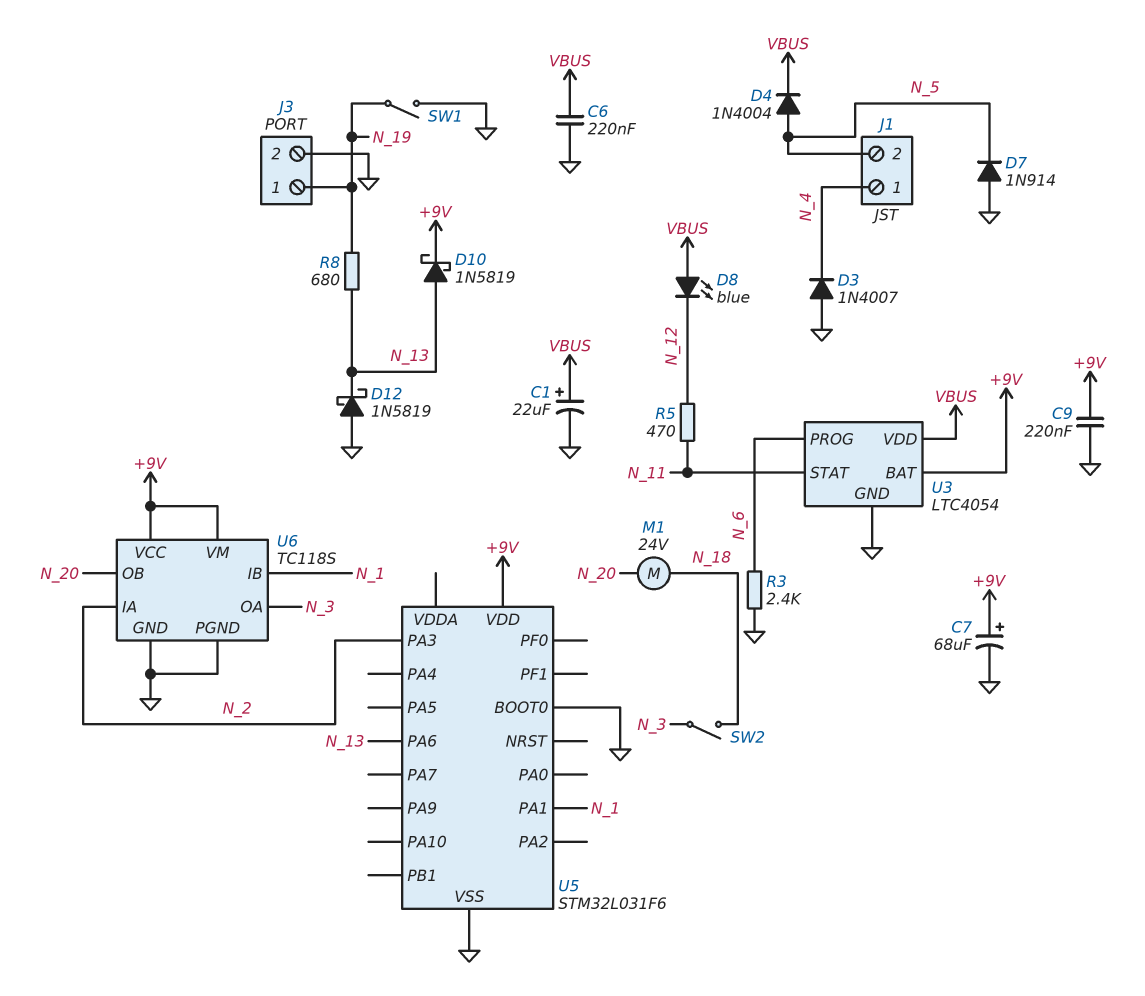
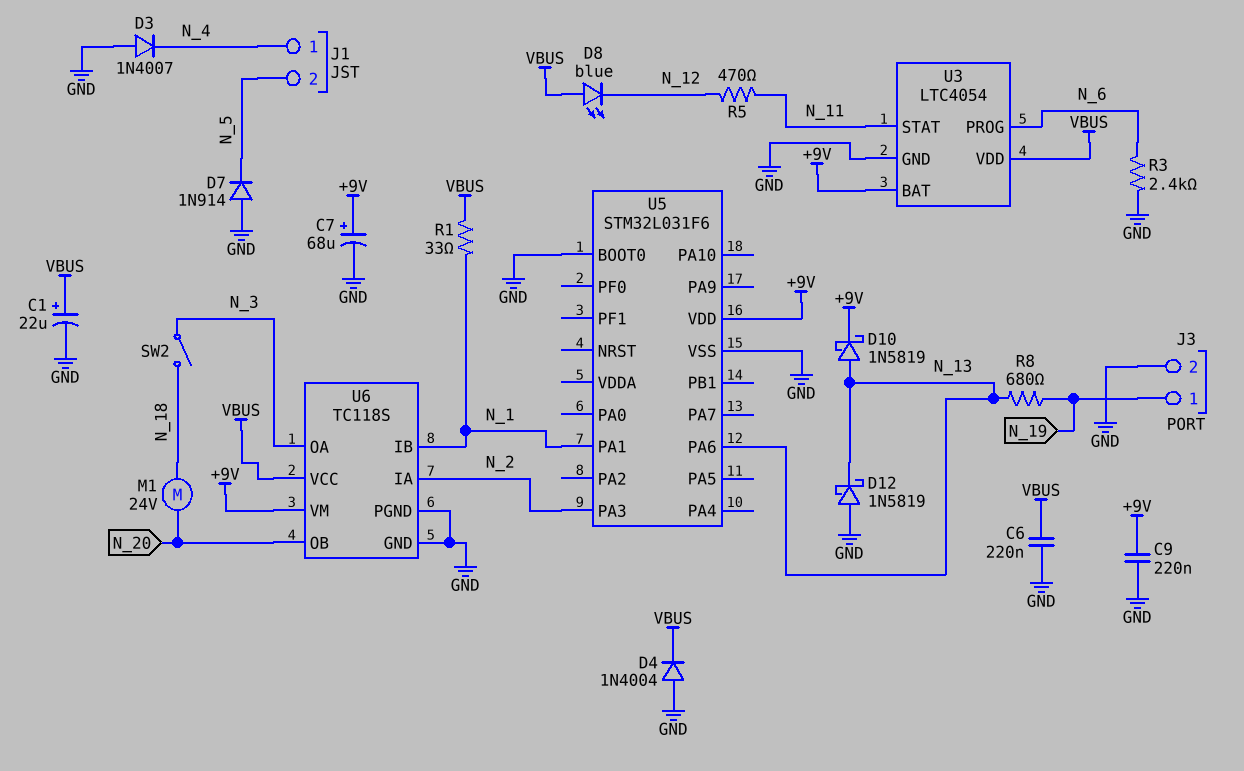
D4: diode 1N4004 (A N_5, K VBUS) -> diode 1N4004 (A GND, K VBUS)
R1: none -> 33 (N_1, VBUS)
SW1: switch (GND, N_19) -> none
U6 pin VCC: +9V -> VBUS

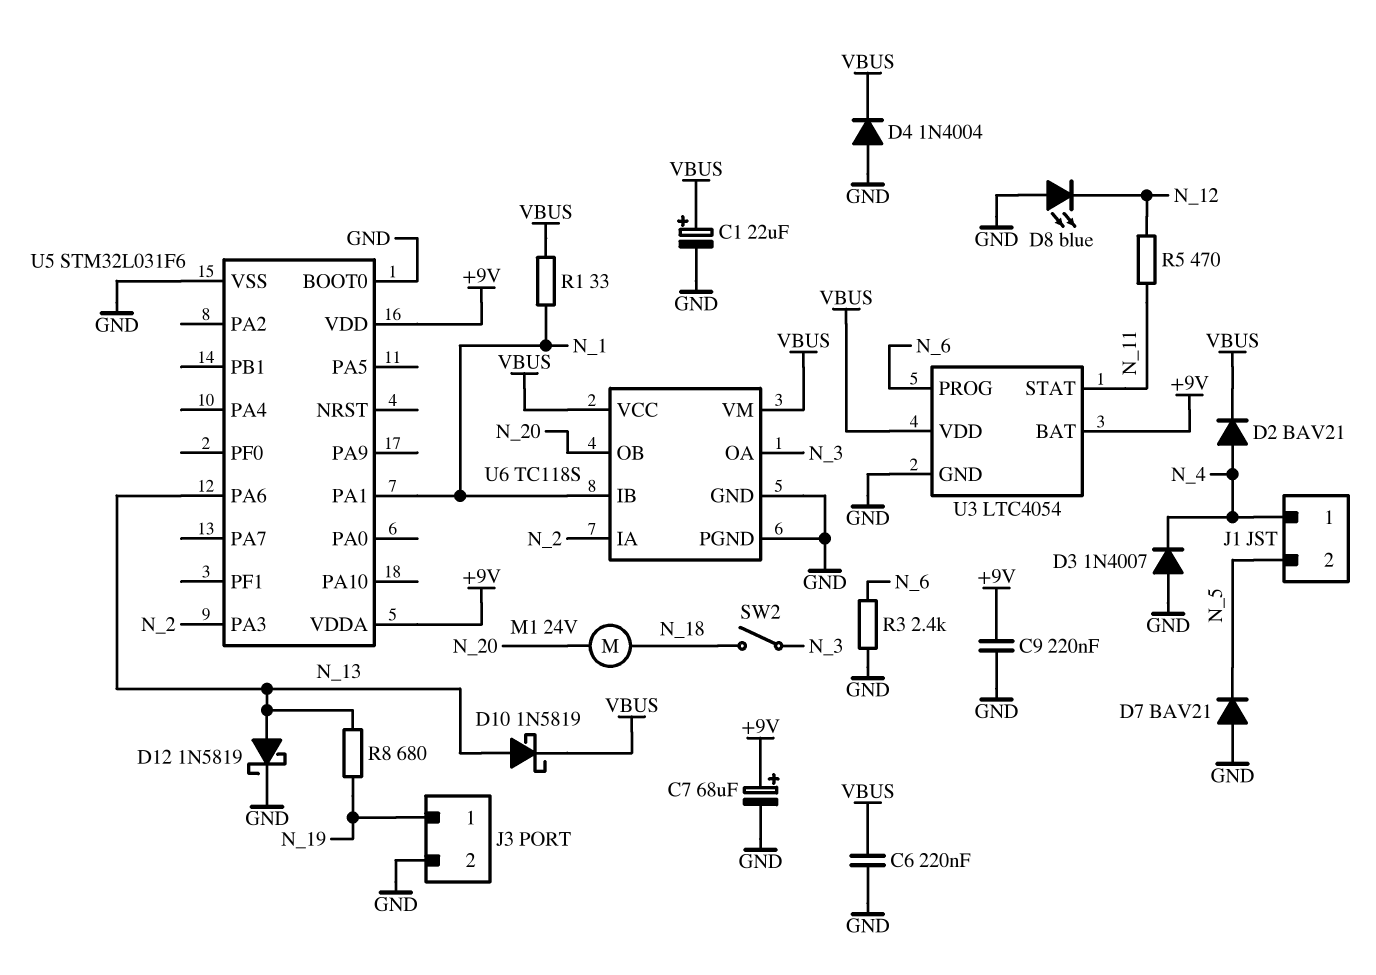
D2: none -> diode BAV21 (A N_4, K VBUS)
D7: diode 1N914 (A GND, K N_5) -> diode BAV21 (A GND, K N_5)
D8: LED blue (A VBUS, K N_12) -> LED blue (A GND, K N_12)
D10: schottky 1N5819 (A N_13, K +9V) -> schottky 1N5819 (A N_13, K VBUS)
D12: schottky 1N5819 (A GND, K N_13) -> schottky 1N5819 (A N_13, K GND)
U5 pin VDDA: none -> +9V
U6 pin VM: +9V -> VBUS

